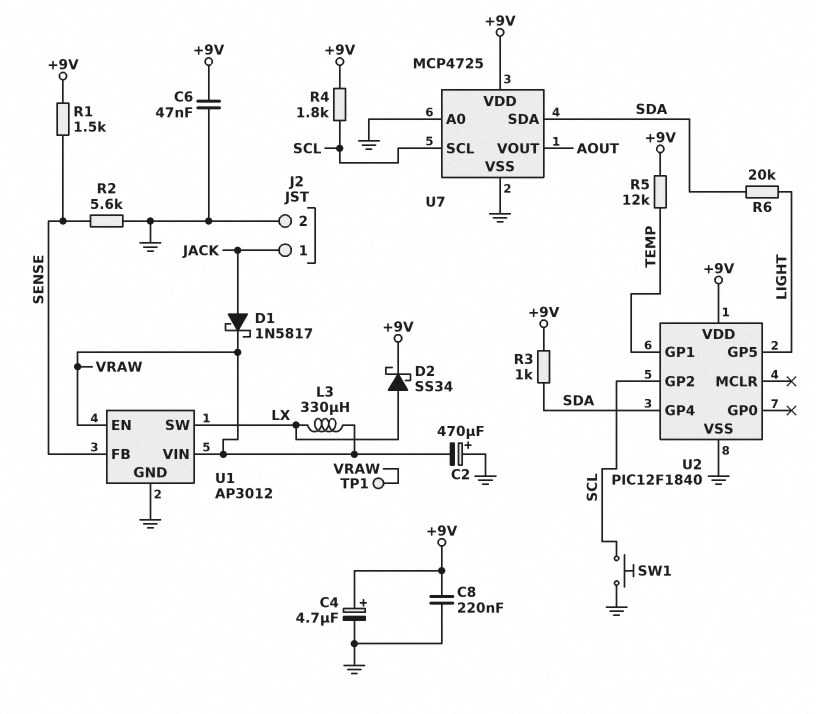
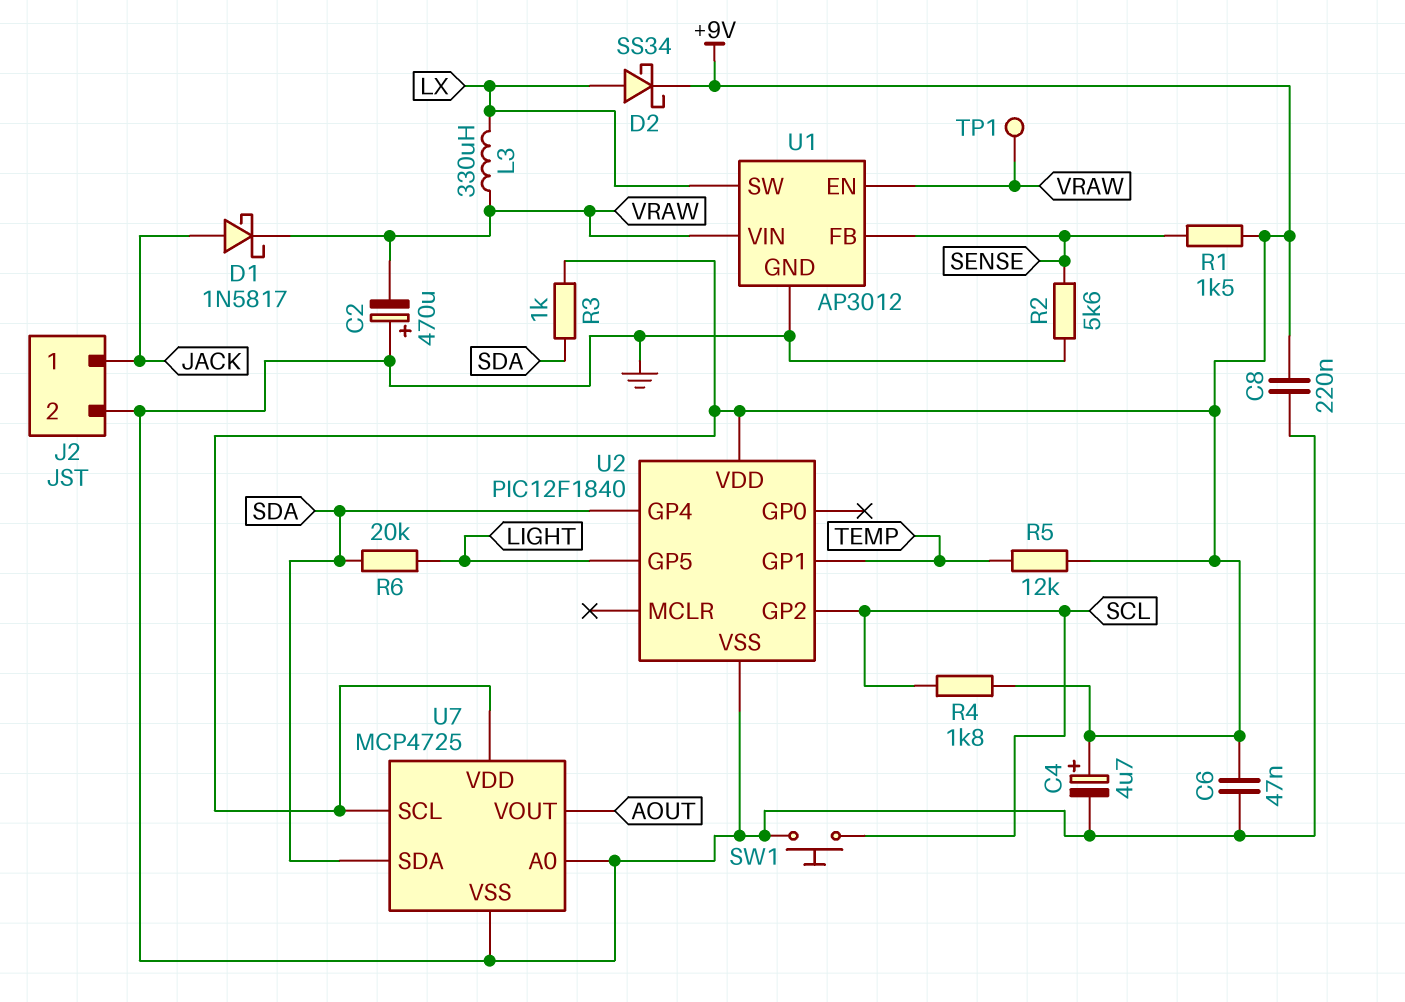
U7 pin SCL: SCL -> +9V

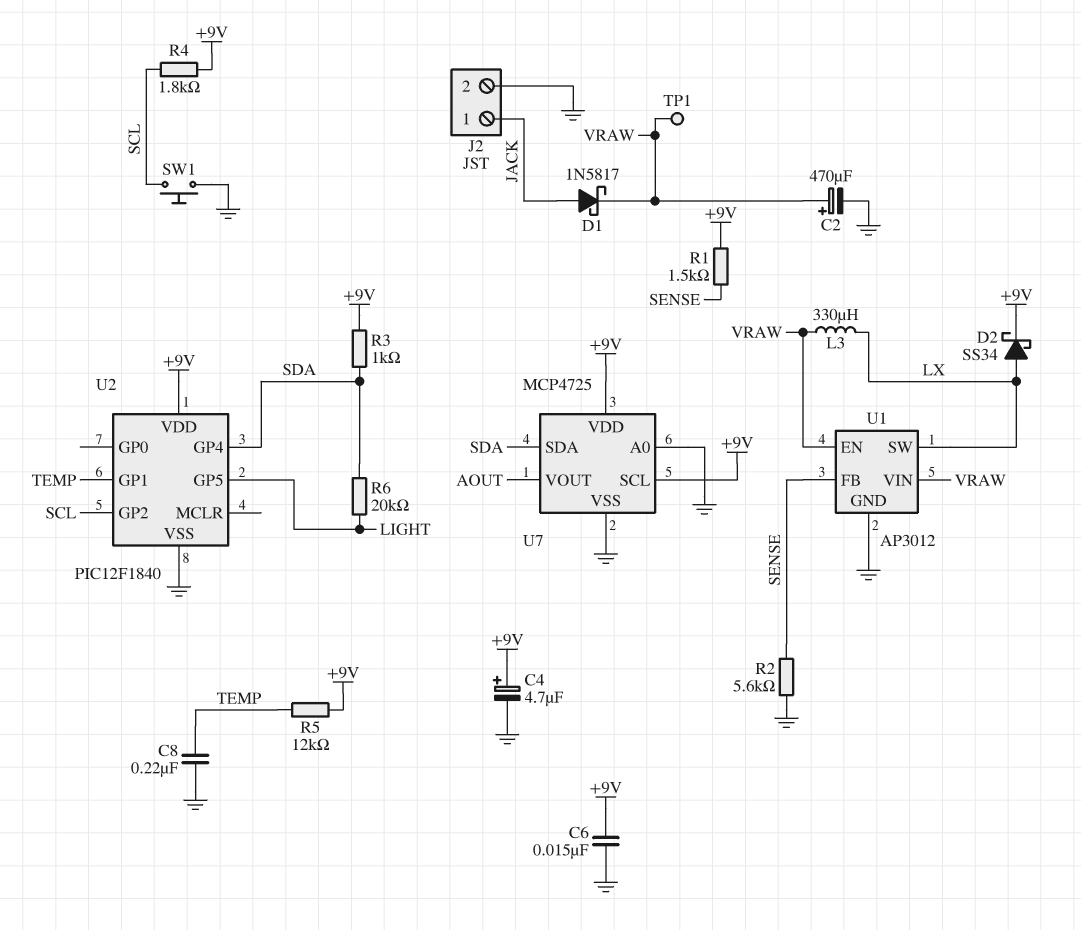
C2: 470uF (plus GND, minus VRAW) -> 470uF (plus VRAW, minus GND)
C6: 47nF (+9V, GND) -> 15nF (+9V, GND)
C8: 220nF (+9V, GND) -> 220nF (GND, TEMP)

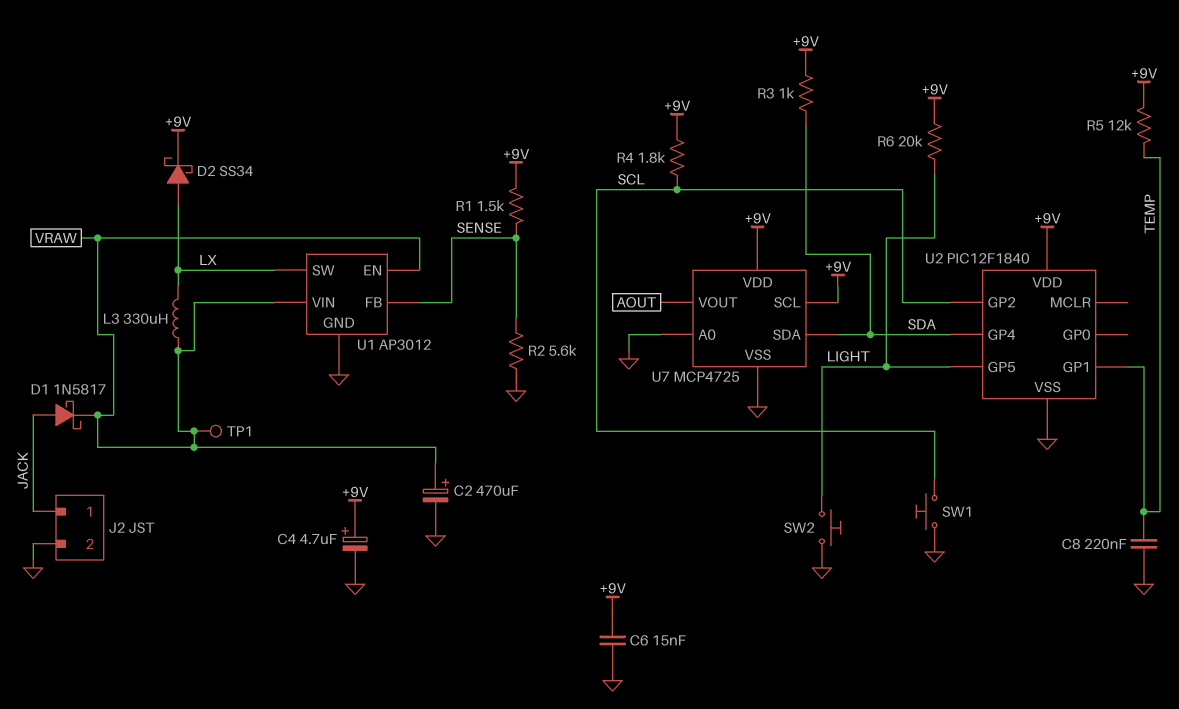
R6: 20k (LIGHT, SDA) -> 20k (+9V, LIGHT)
SW2: none -> button (GND, LIGHT)

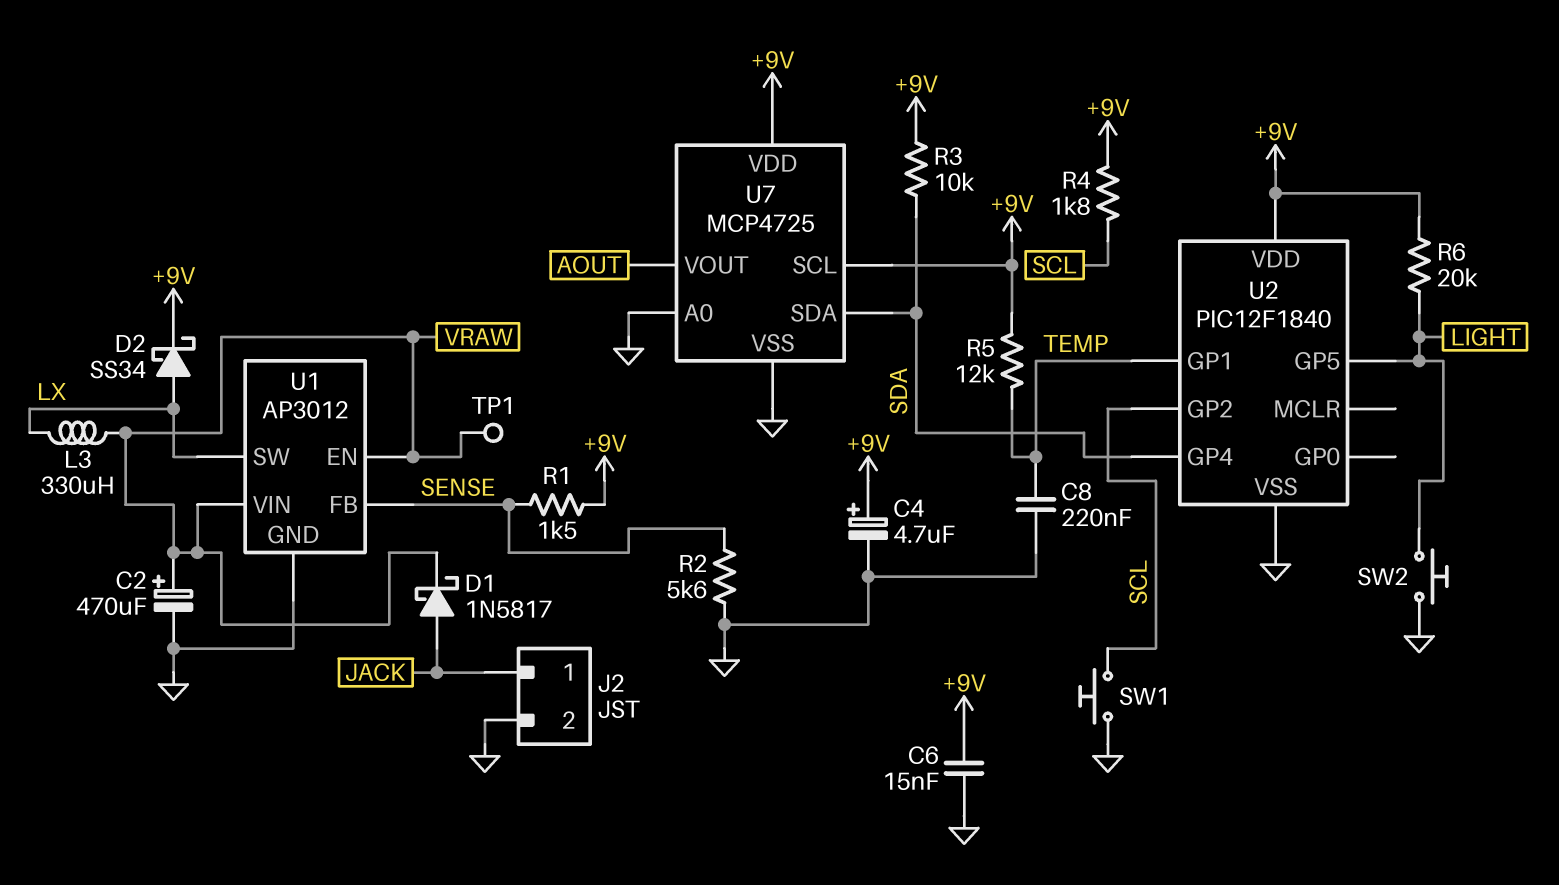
R3: 1k (+9V, SDA) -> 10k (+9V, SDA)

